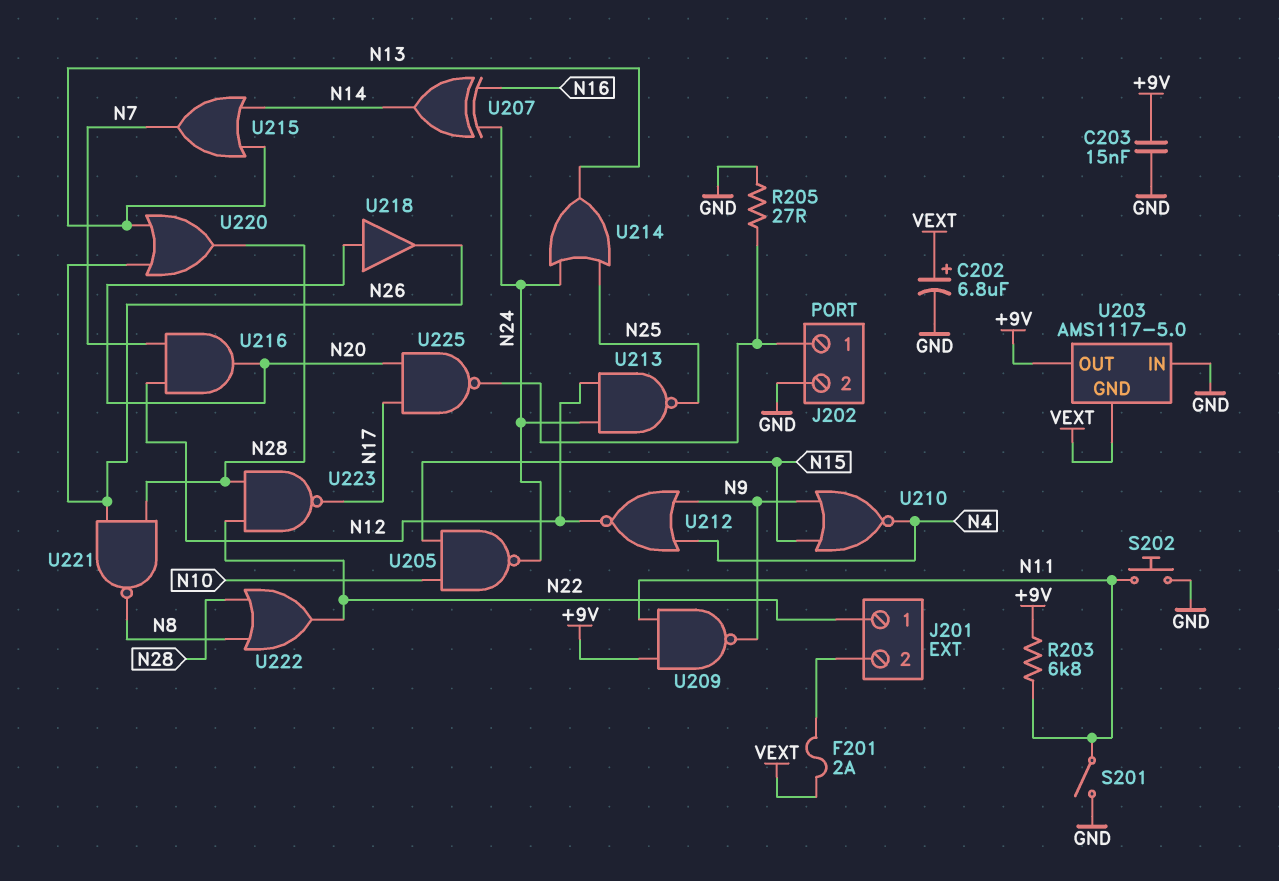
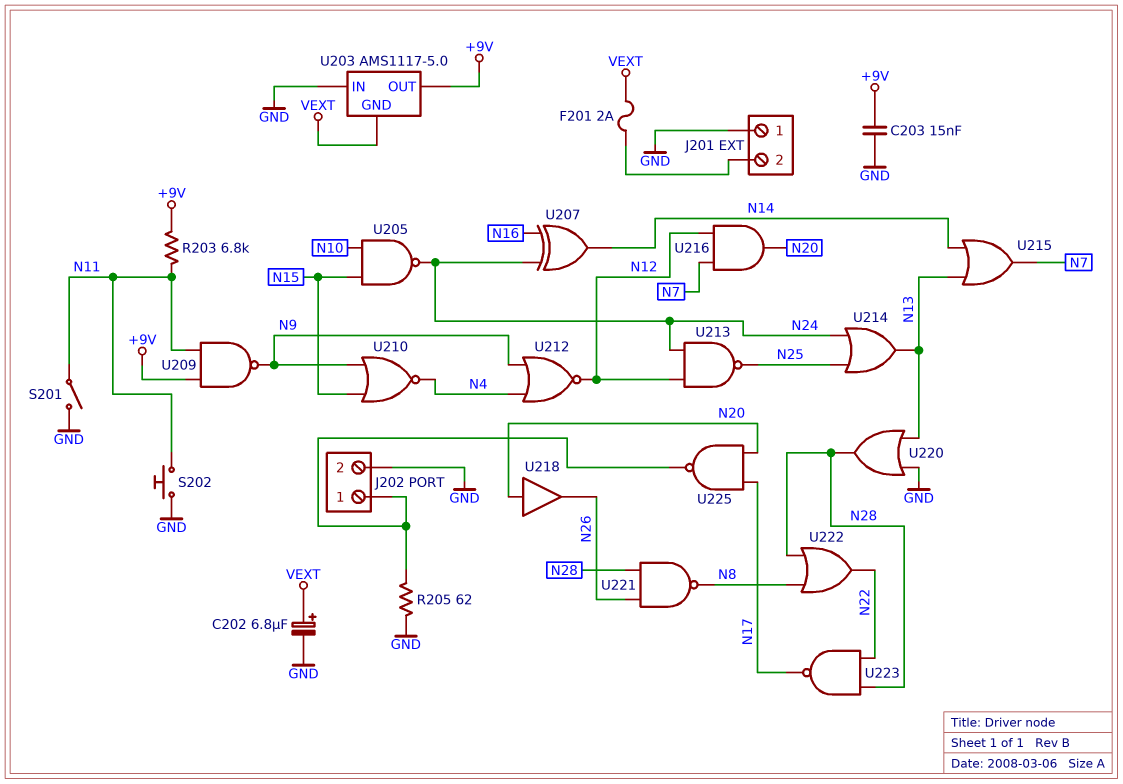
J201 pin 1: N22 -> GND
R205: 27 (GND, J202/1) -> 62 (GND, J202/1)
U220: OR (in N13, in N26, out N28) -> OR (in GND, in N13, out N28)

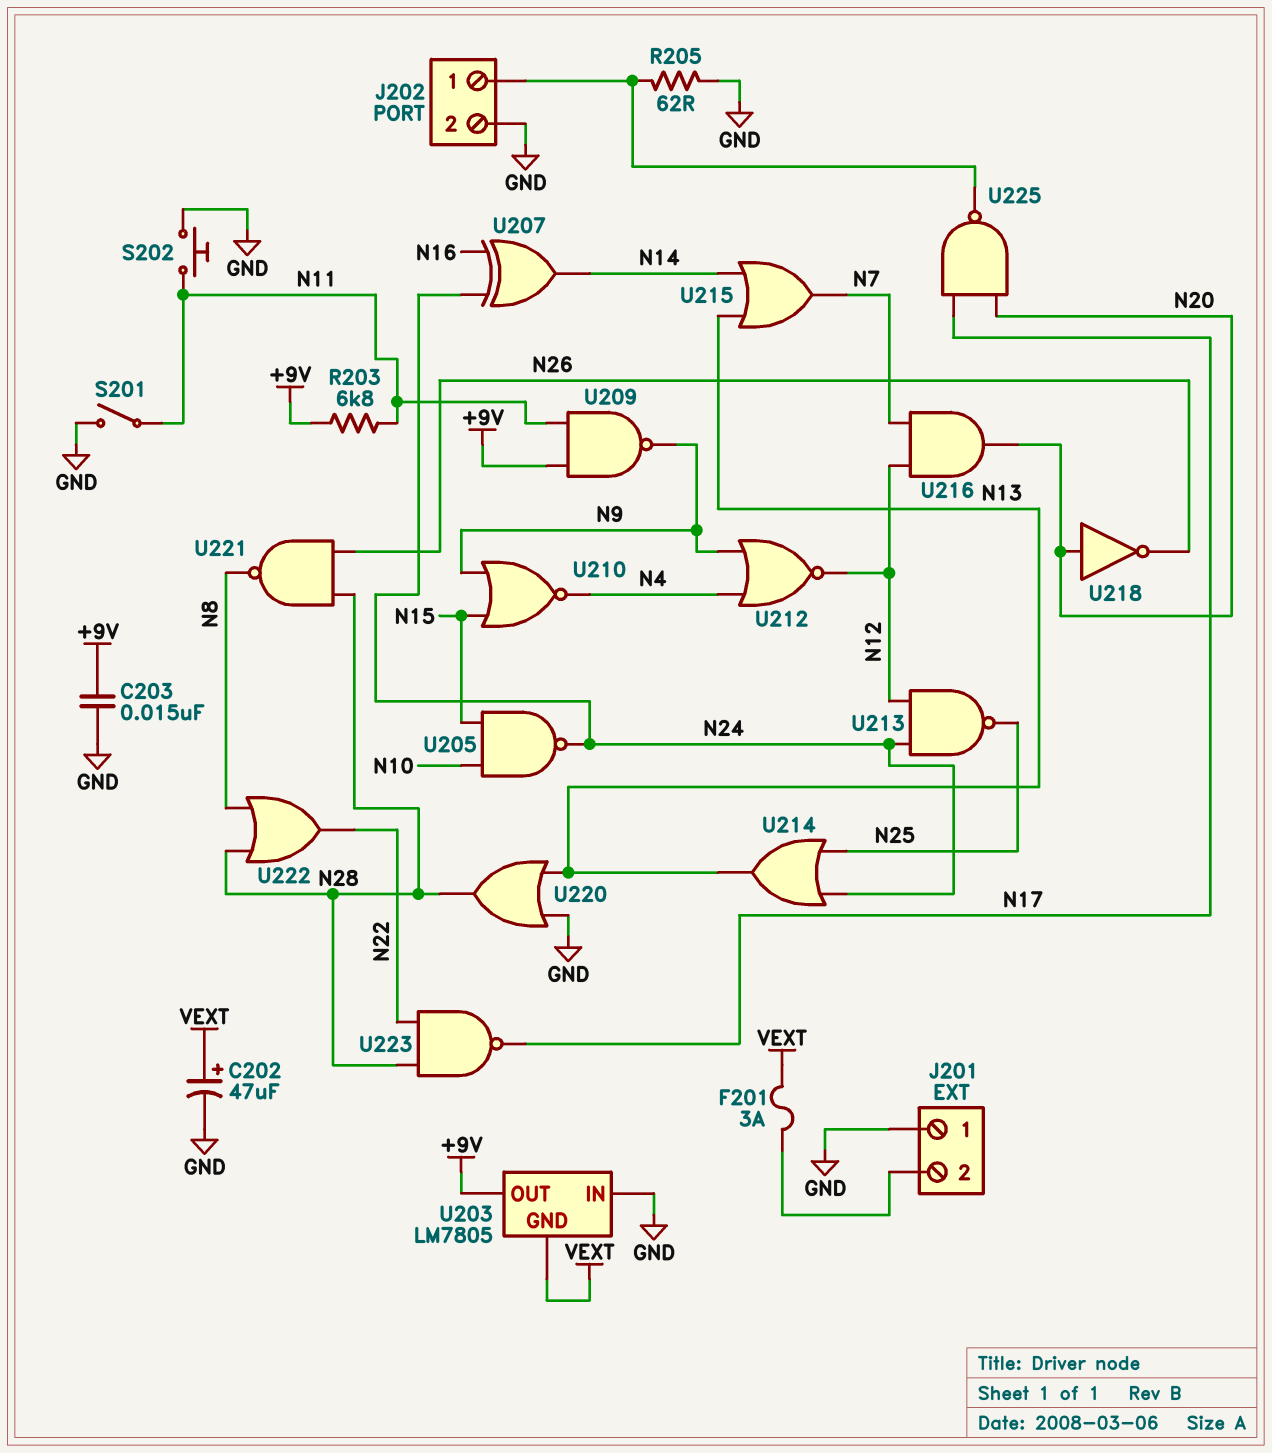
C202: 6.8uF (plus VEXT, minus GND) -> 47uF (plus VEXT, minus GND)
F201: 2A (J201/2, VEXT) -> 3A (J201/2, VEXT)
U203: AMS1117-5.0 -> LM7805
U218: buffer (in N20, out N26) -> NOT (in N20, out N26)

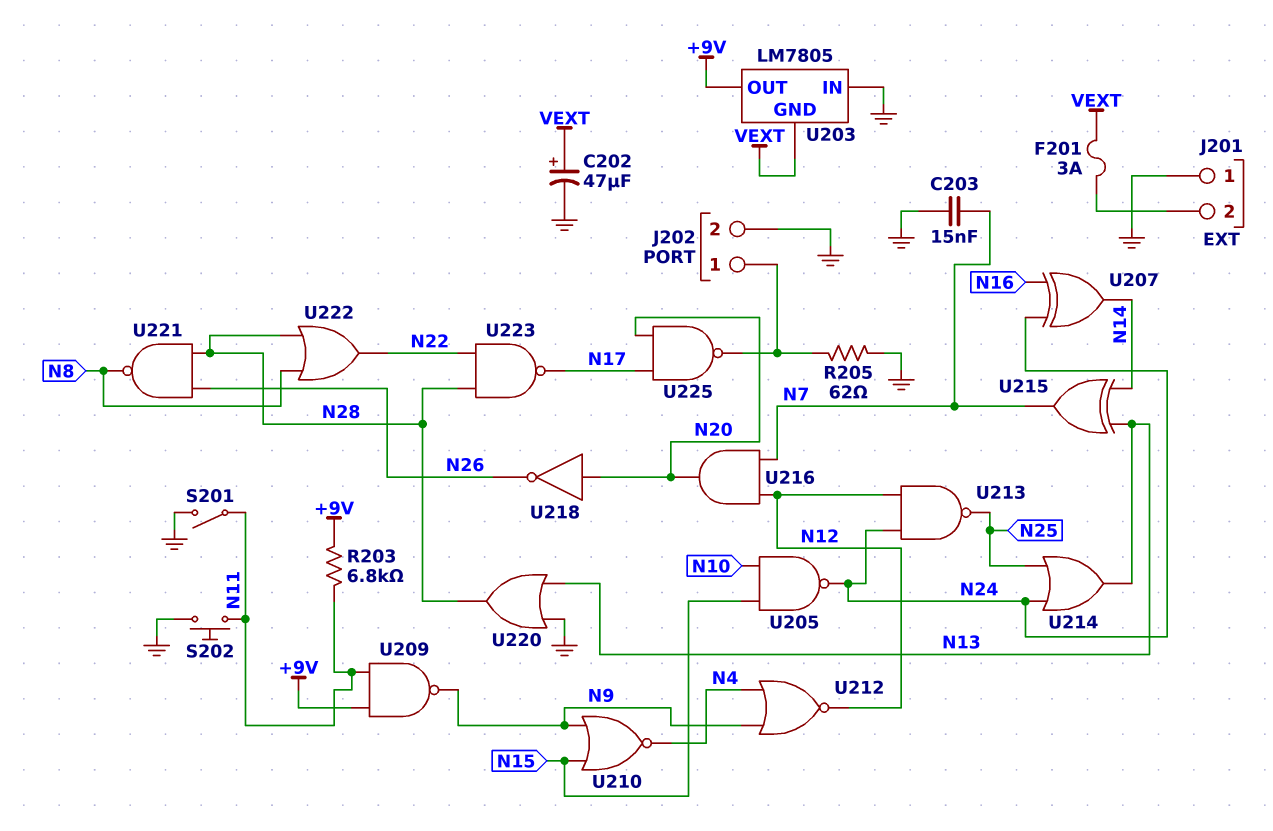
C203: 15nF (+9V, GND) -> 15nF (GND, N7)
U215: OR (in N13, in N14, out N7) -> XOR (in N13, in N14, out N7)

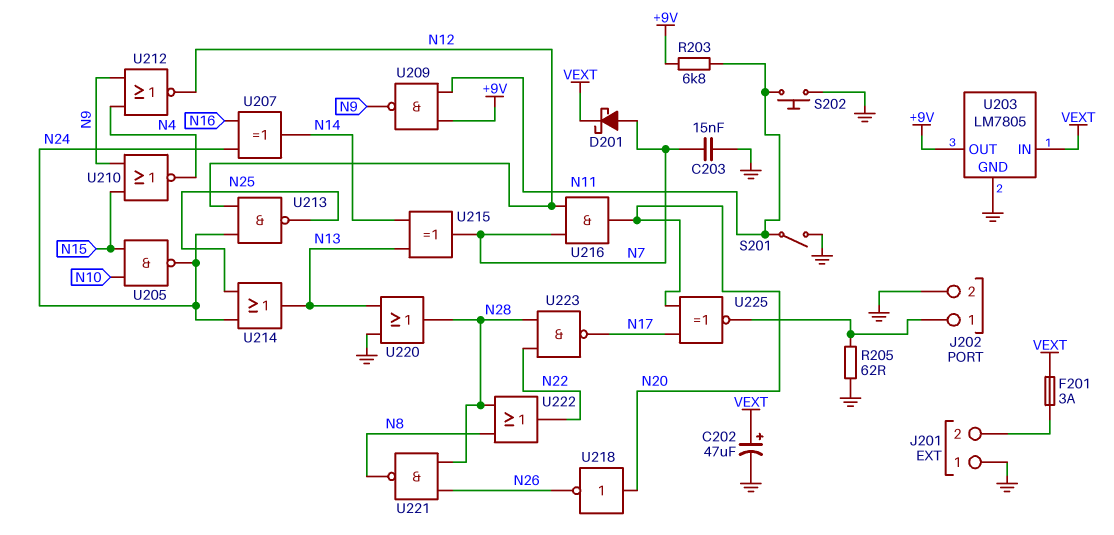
D201: none -> schottky (A N7, K VEXT)
U203 pin GND: VEXT -> GND
U203 pin IN: GND -> VEXT
U225: NAND (in N17, in N20, out J202/1) -> XNOR (in N17, in N20, out J202/1)

